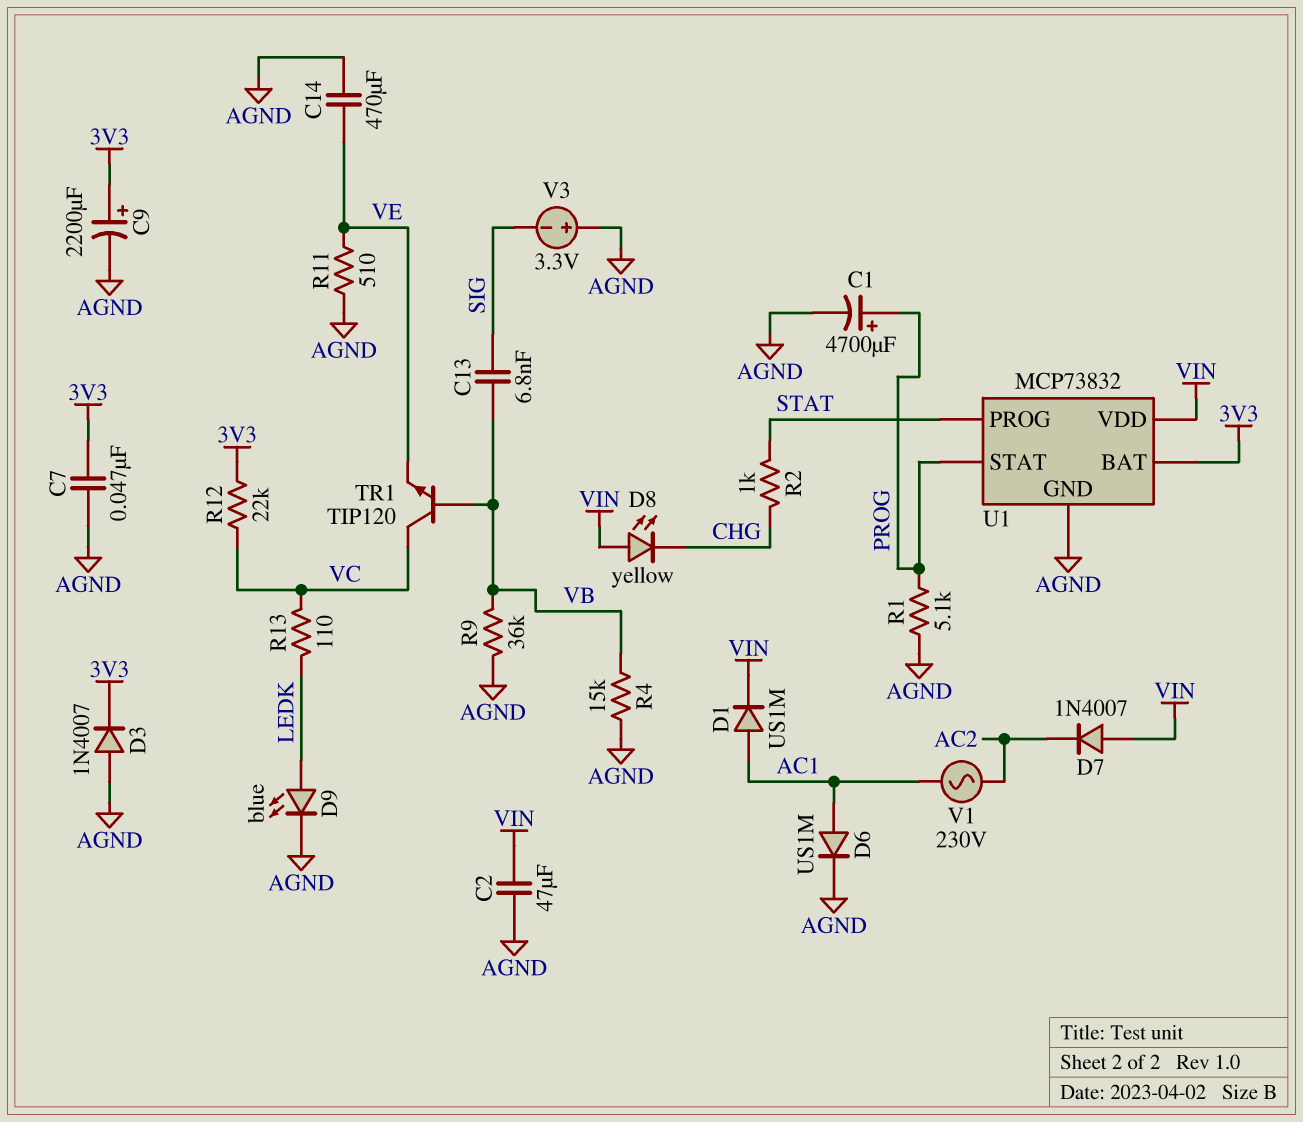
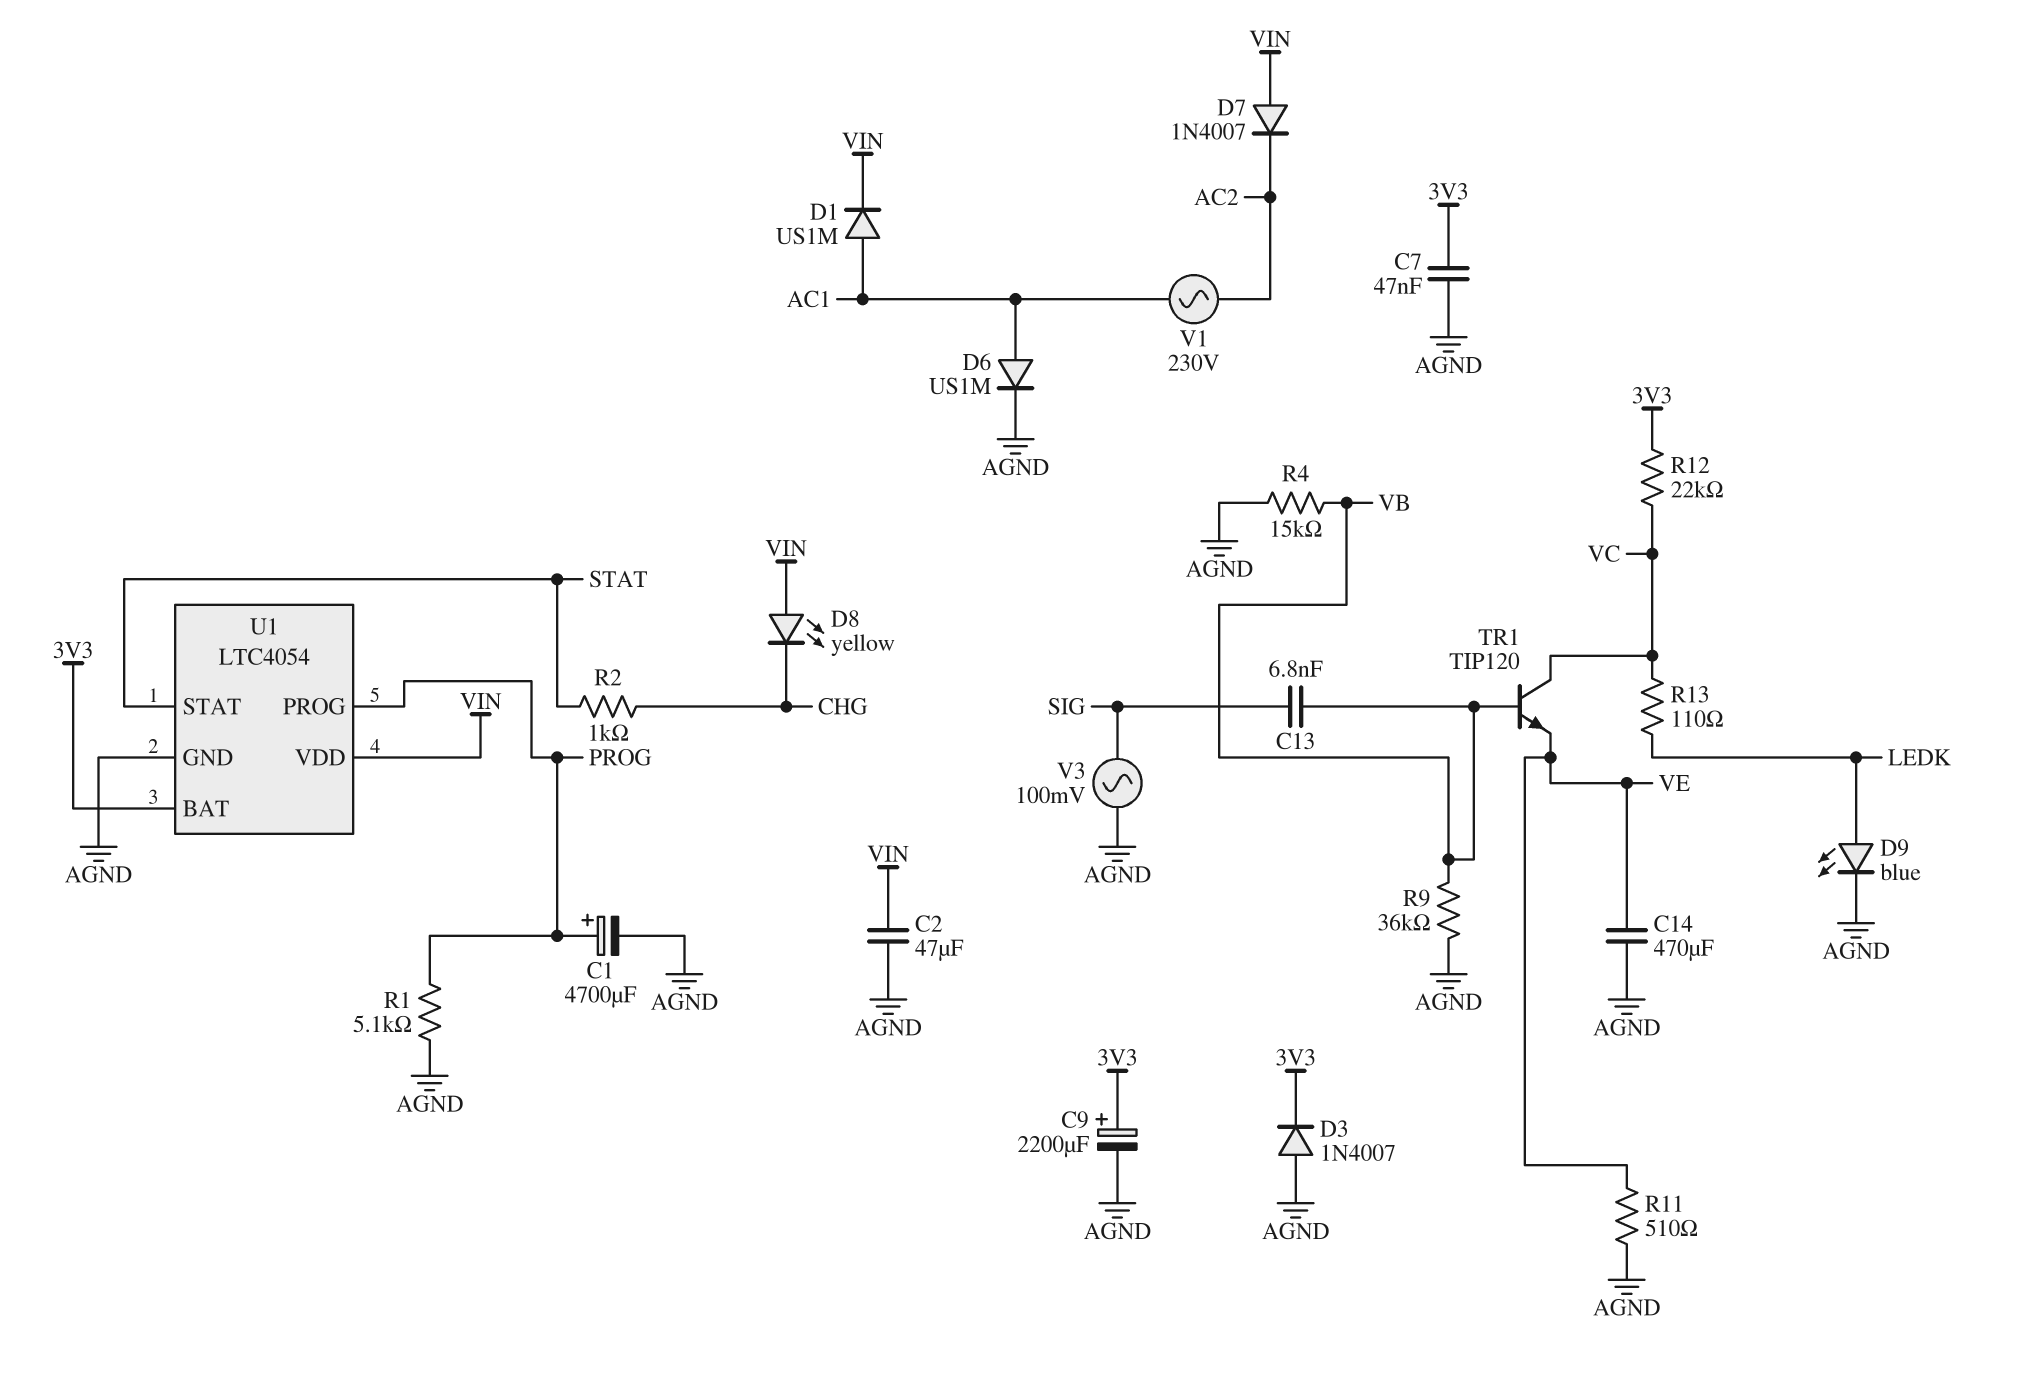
U1: MCP73832 -> LTC4054
U1 pin PROG: STAT -> PROG
U1 pin STAT: PROG -> STAT
V3: 3.3V (plus AGND, minus SIG) -> AC 100mV (AGND, SIG)

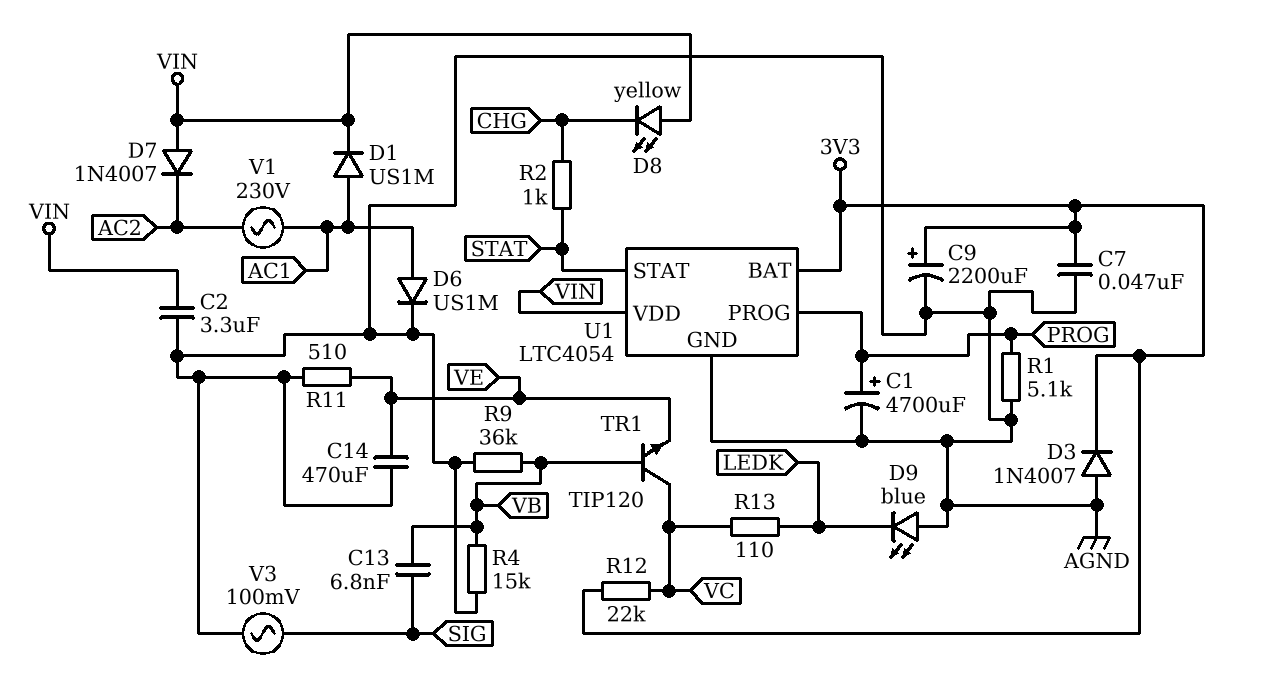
C2: 47uF (AGND, VIN) -> 3.3uF (AGND, VIN)
D9: LED blue (A LEDK, K AGND) -> LED blue (A AGND, K LEDK)

